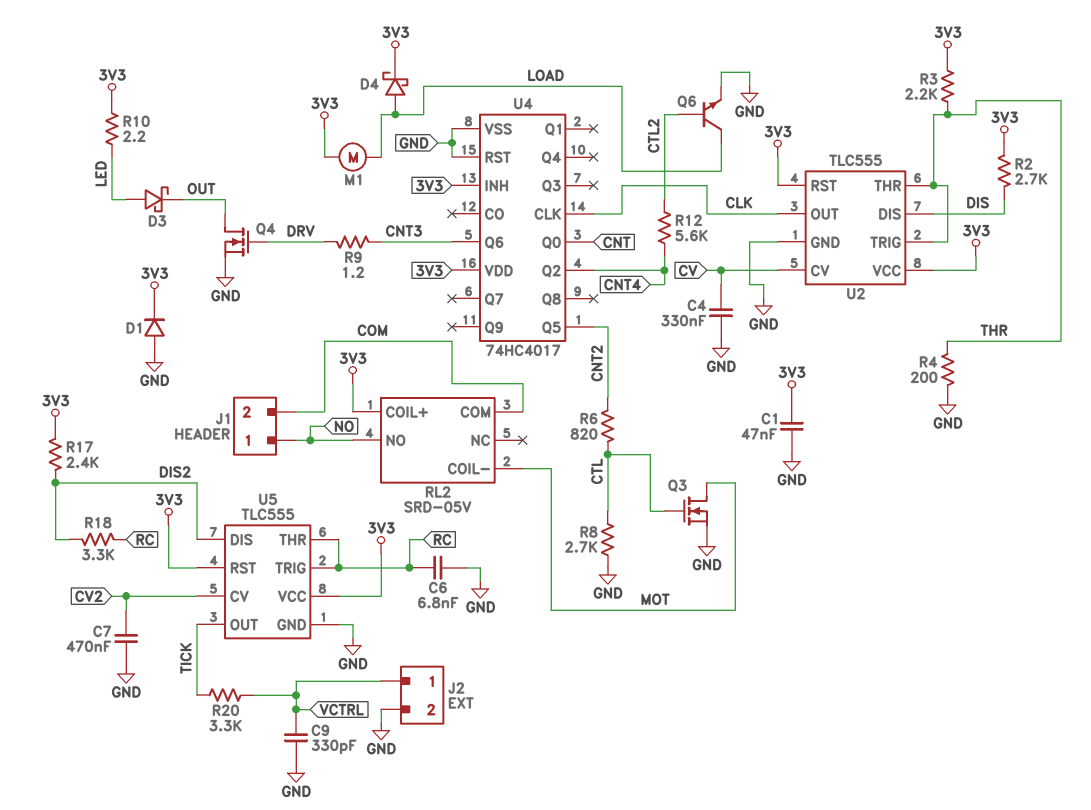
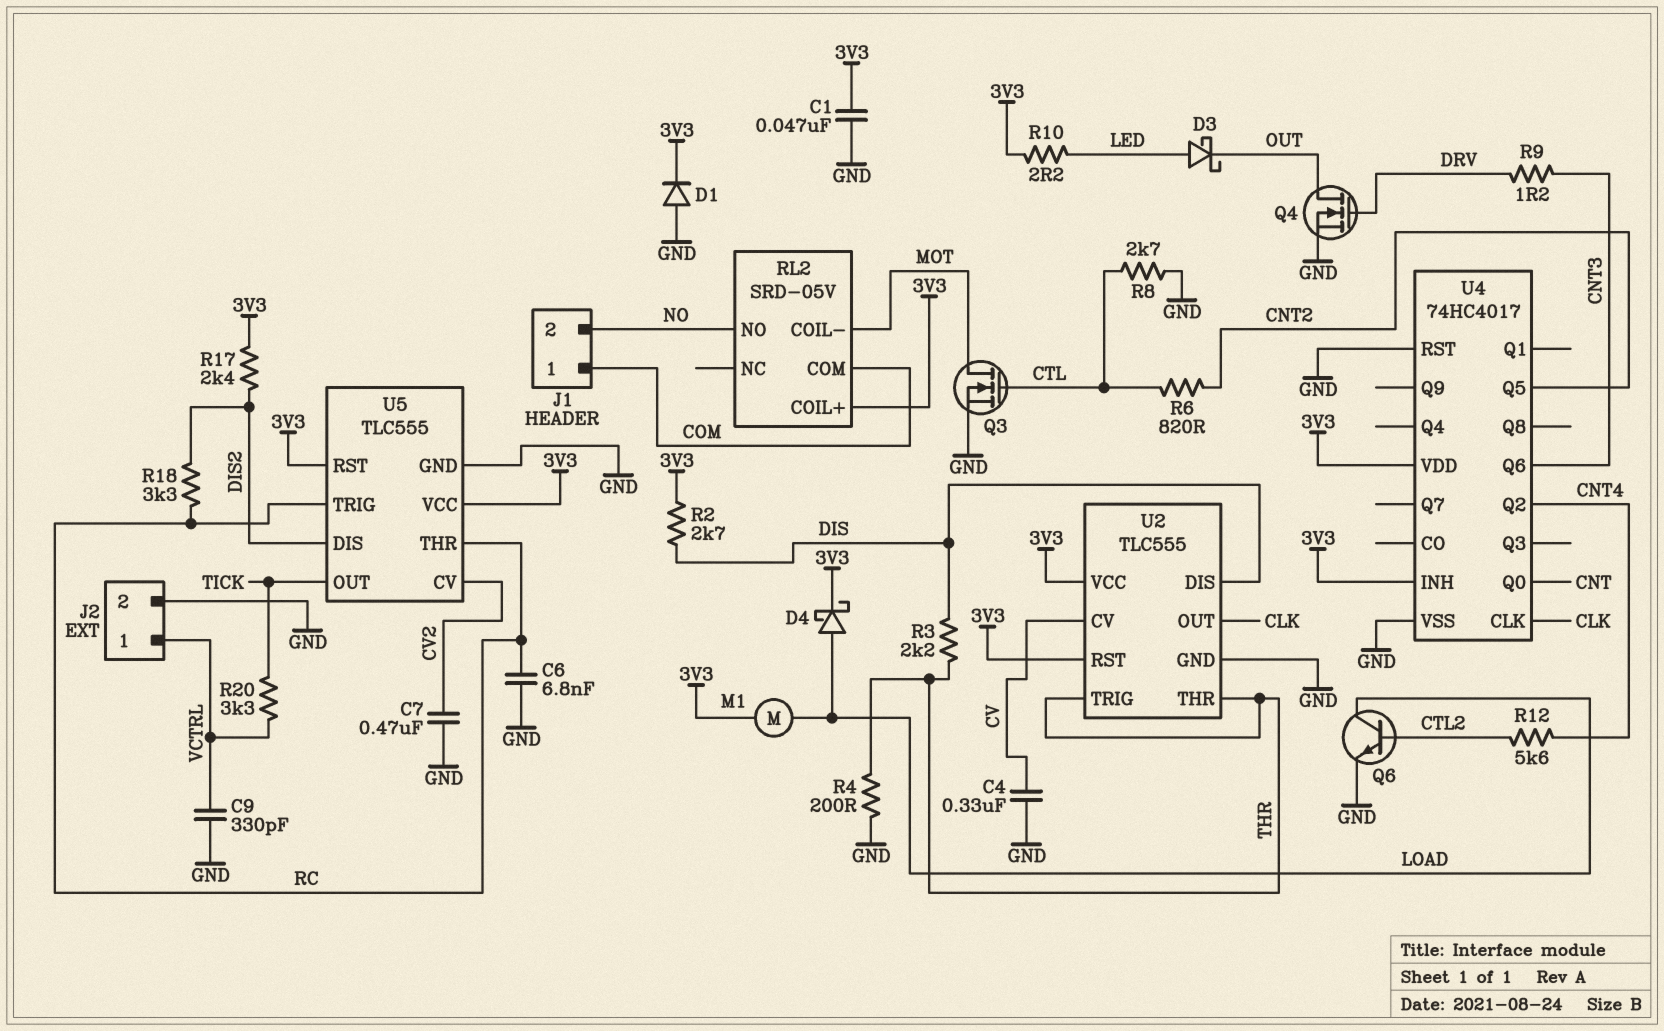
J1 pin 1: NO -> COM
J1 pin 2: COM -> NO
R3: 2.2k (3V3, THR) -> 2.2k (DIS, THR)

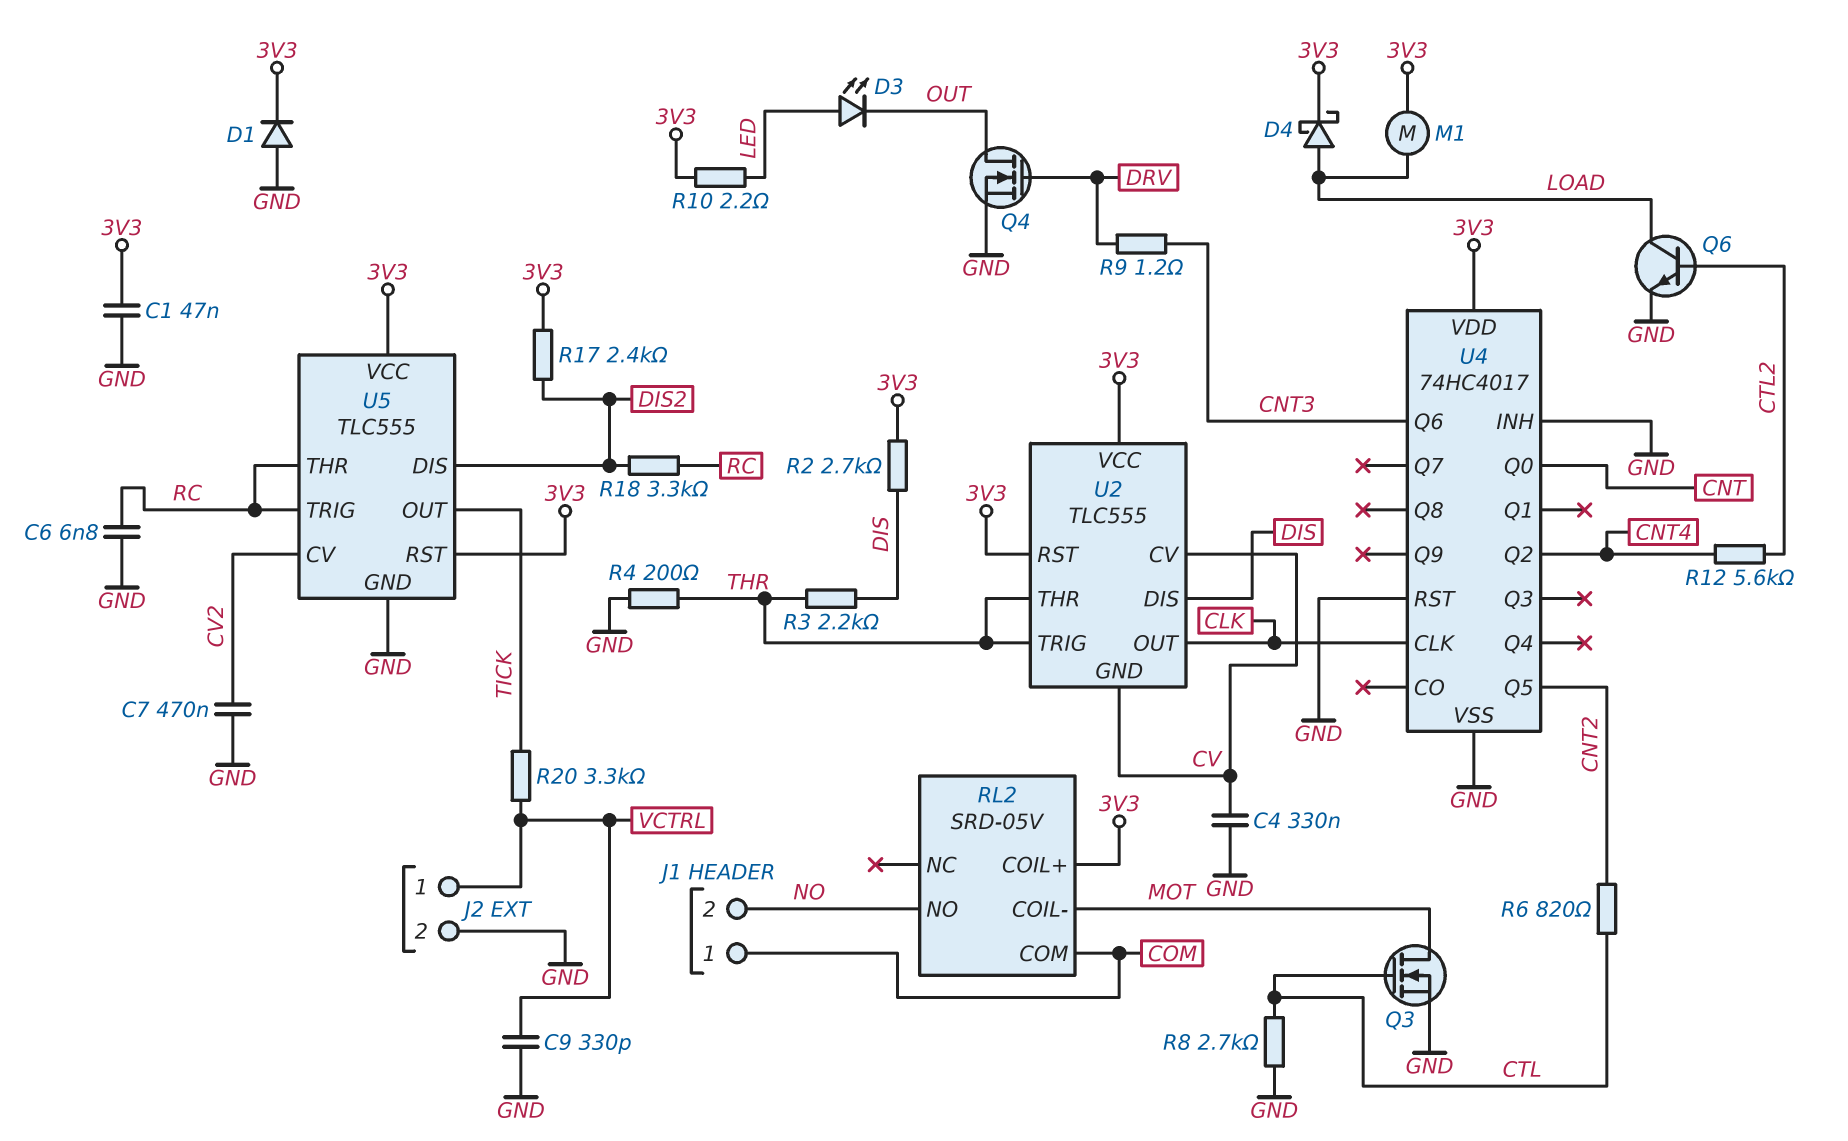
D3: schottky (A LED, K OUT) -> LED (A LED, K OUT)
U2 pin GND: GND -> CV
U4 pin INH: 3V3 -> GND

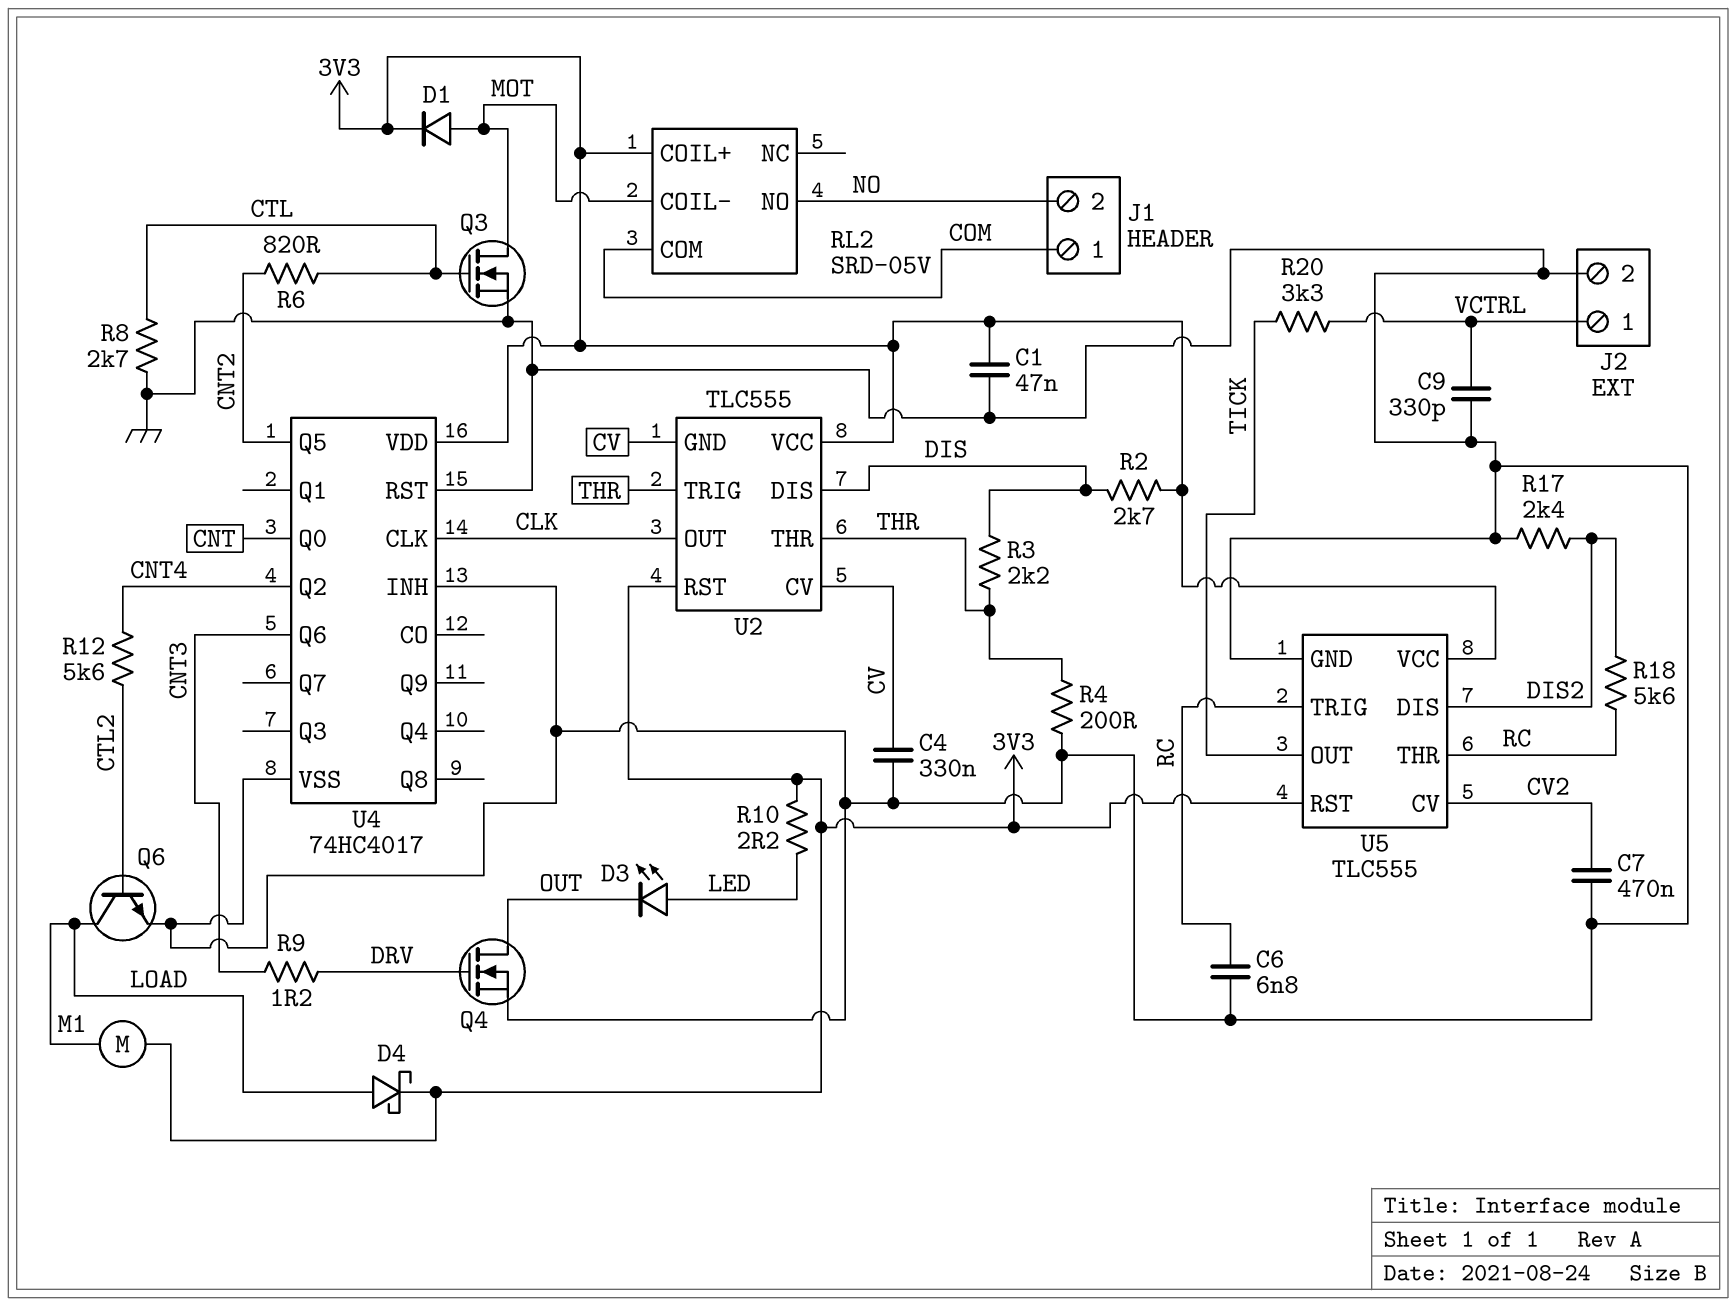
D1: diode (A GND, K 3V3) -> diode (A MOT, K 3V3)
R17: 2.4k (3V3, DIS2) -> 2.4k (DIS2, GND)
R18: 3.3k (DIS2, RC) -> 5.6k (DIS2, RC)

